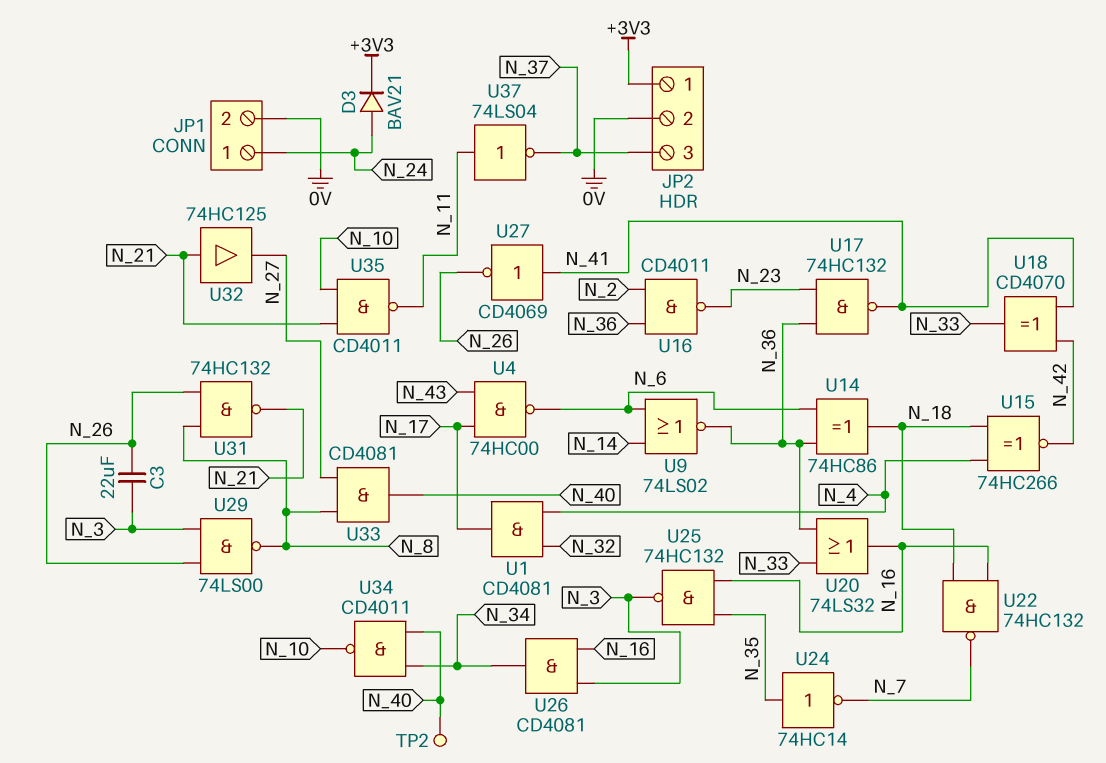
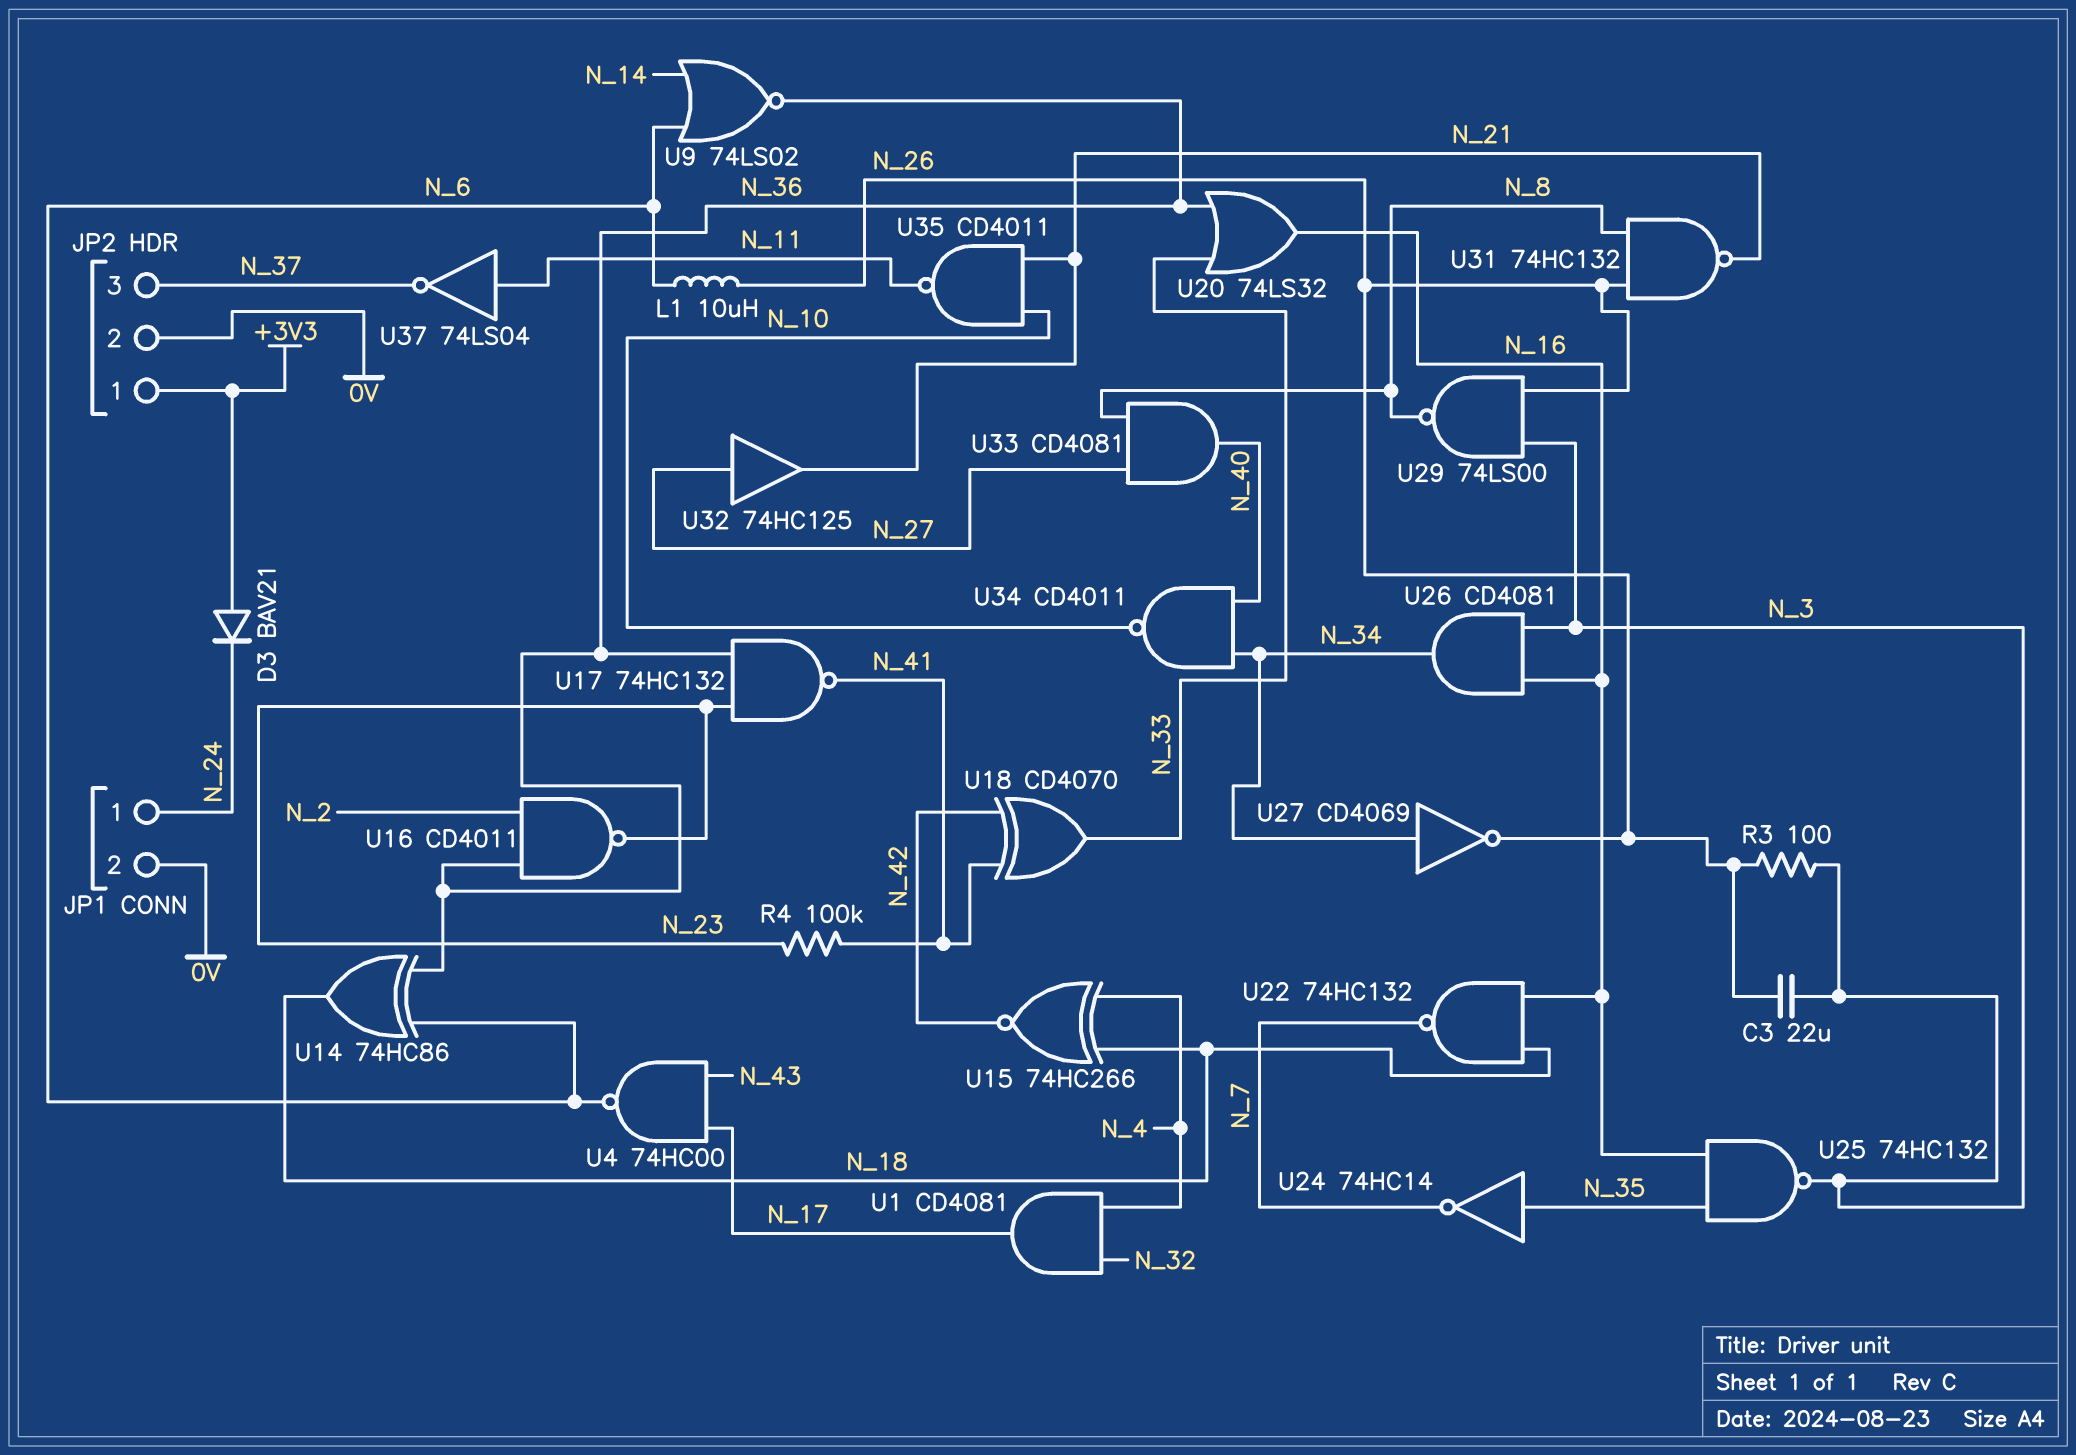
D3: diode BAV21 (A N_24, K +3V3) -> diode BAV21 (A +3V3, K N_24)
L1: none -> 10uH (N_6, N_26)
R3: none -> 100 (N_3, N_26)
R4: none -> 100k (N_23, N_41)
TP2: test point (N_40) -> none
U27: NOT CD4069 (in N_41, out N_26) -> NOT CD4069 (in N_34, out N_26)
U32: buffer 74HC125 (in N_21, out N_27) -> buffer 74HC125 (in N_27, out N_21)

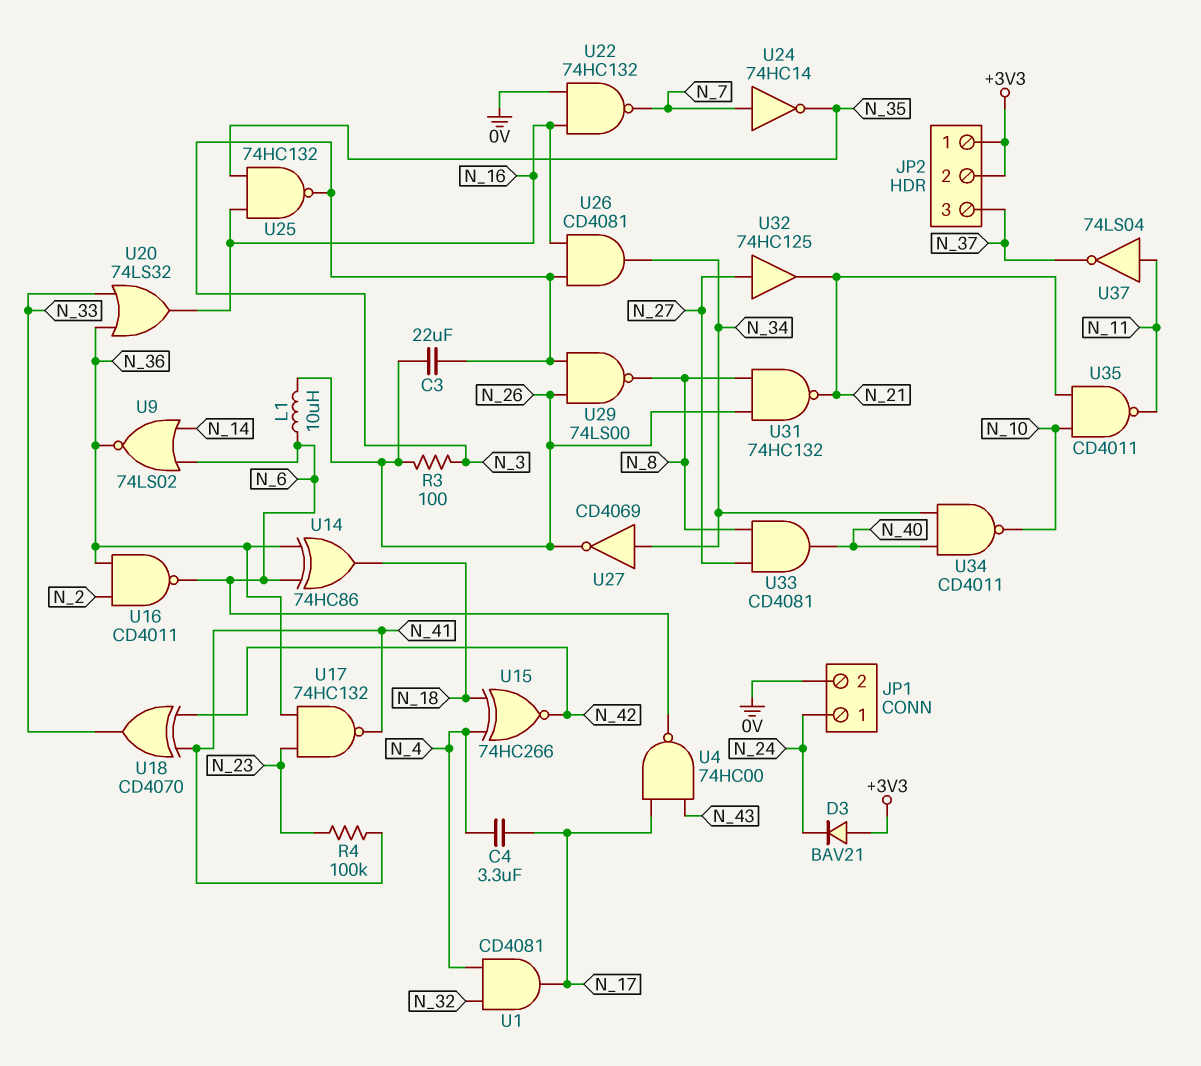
C4: none -> 3.3uF (N_4, N_17)
JP2 pin 2: 0V -> +3V3
U16: NAND CD4011 (in N_2, in N_36, out N_23) -> NAND CD4011 (in N_2, in N_36, out N_6)
U22: NAND 74HC132 (in N_16, in N_18, out N_7) -> NAND 74HC132 (in 0V, in N_16, out N_7)
U24: NOT 74HC14 (in N_35, out N_7) -> NOT 74HC14 (in N_7, out N_35)

